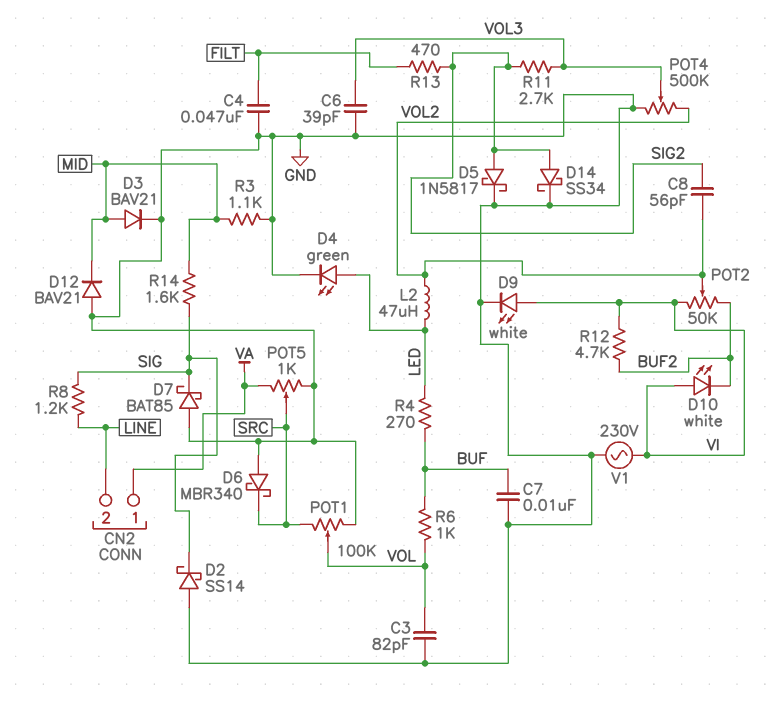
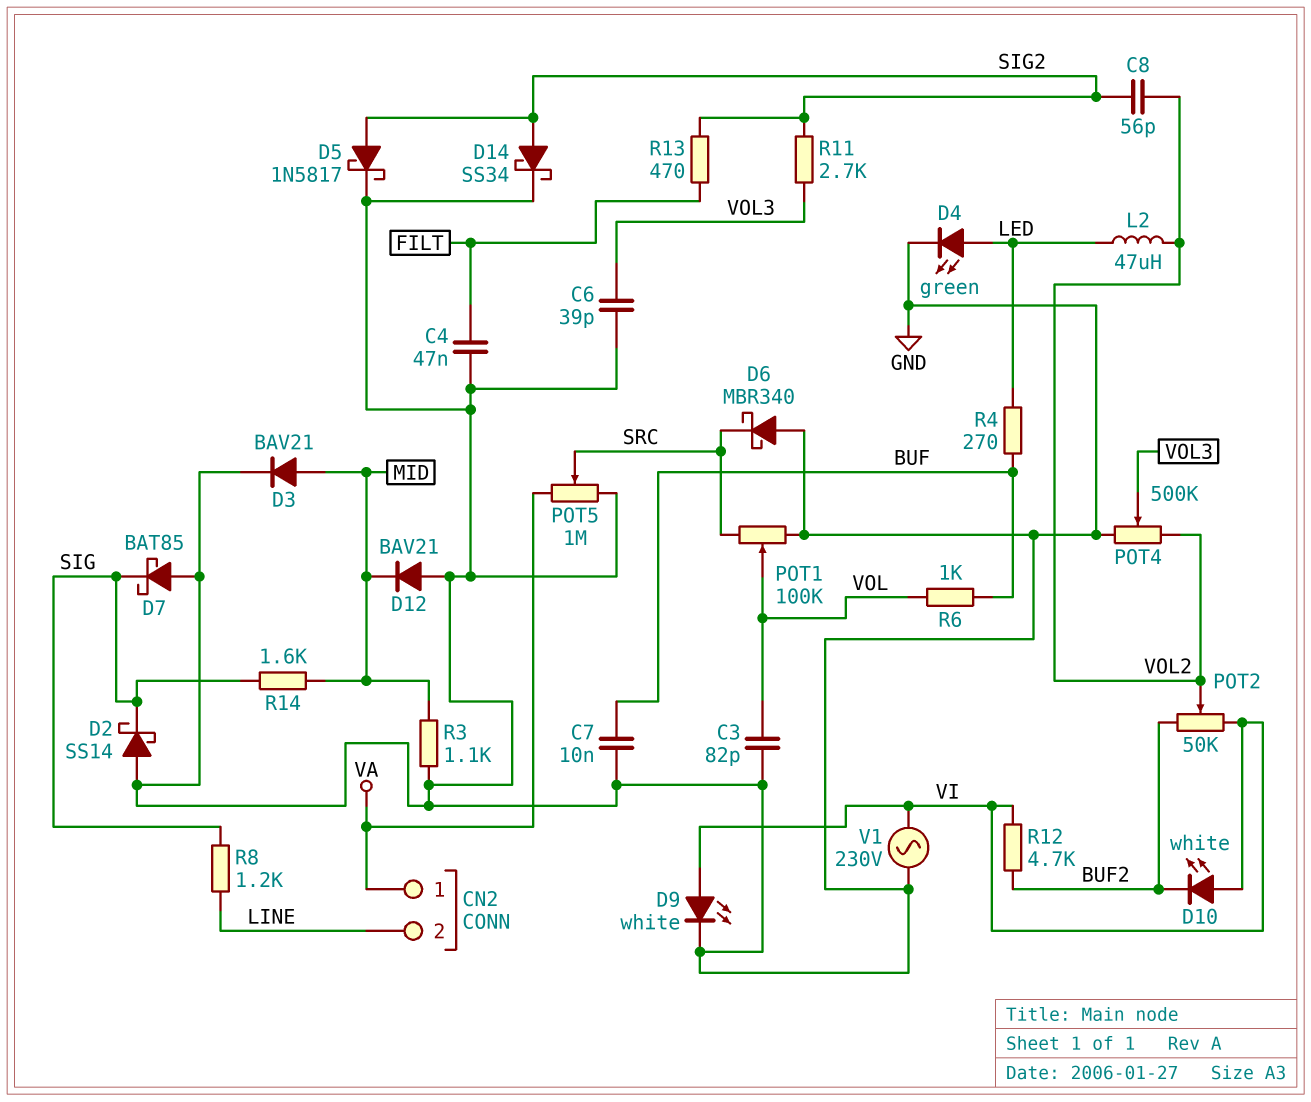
POT5: 1k (GND, VA, wiper SRC) -> 1M (GND, VA, wiper SRC)

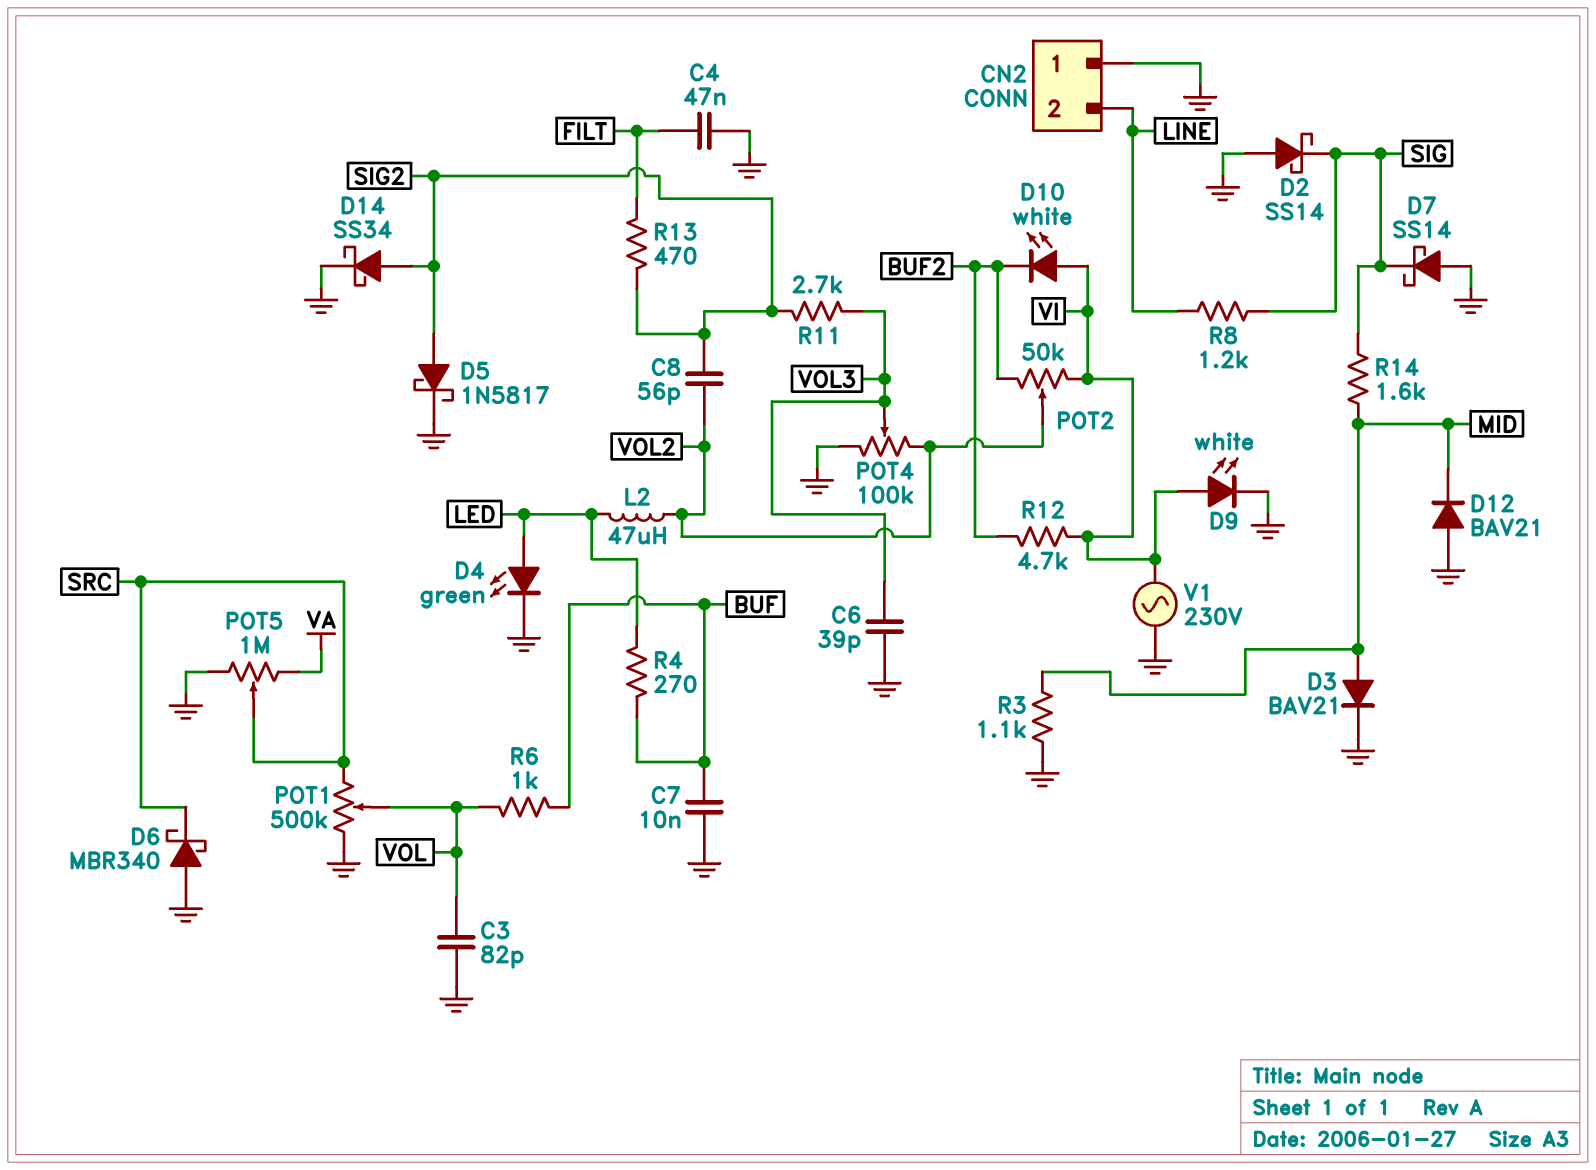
CN2 pin 1: VA -> GND
D7: schottky BAT85 (A GND, K SIG) -> schottky SS14 (A GND, K SIG)
POT1: 100k (GND, SRC, wiper VOL) -> 500k (GND, SRC, wiper VOL)
POT4: 500k (GND, VOL2, wiper VOL3) -> 100k (GND, VOL2, wiper VOL3)

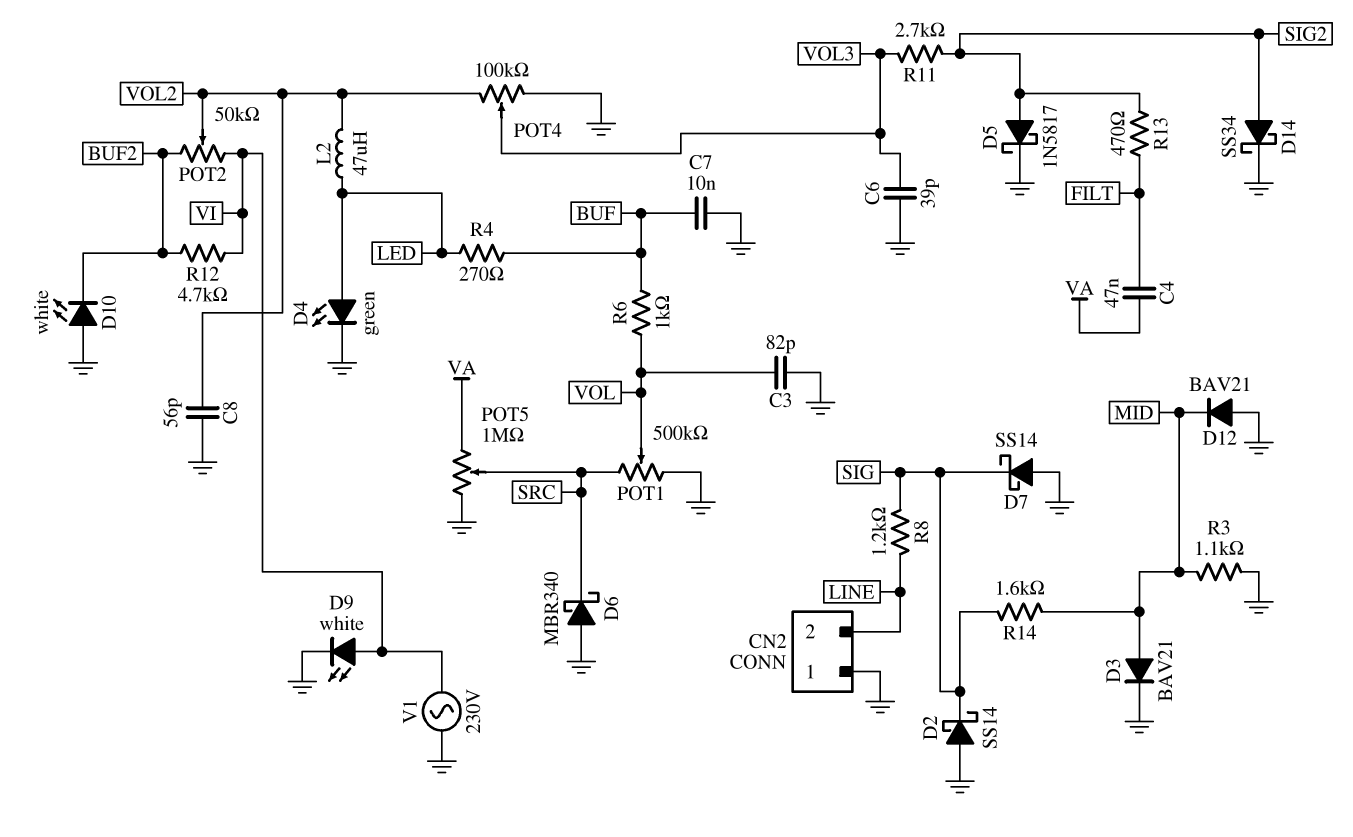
C4: 47nF (FILT, GND) -> 47nF (FILT, VA)
C8: 56pF (SIG2, VOL2) -> 56pF (GND, VOL2)
D10: LED white (A VI, K BUF2) -> LED white (A GND, K BUF2)

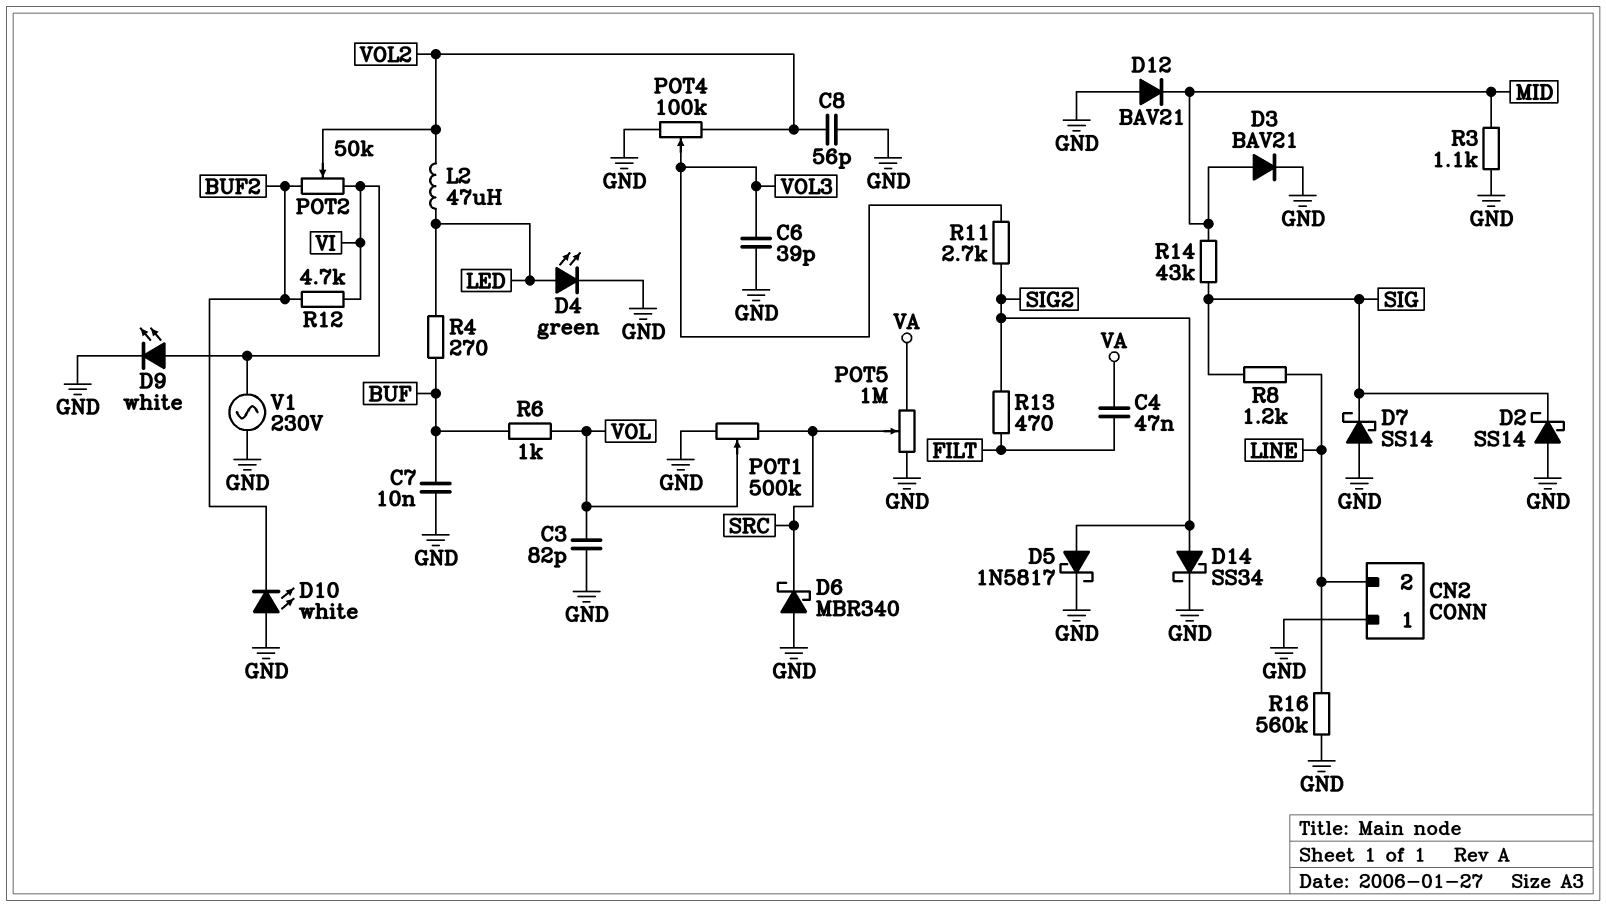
R14: 1.6k (MID, SIG) -> 43k (MID, SIG)
R16: none -> 560k (GND, LINE)

